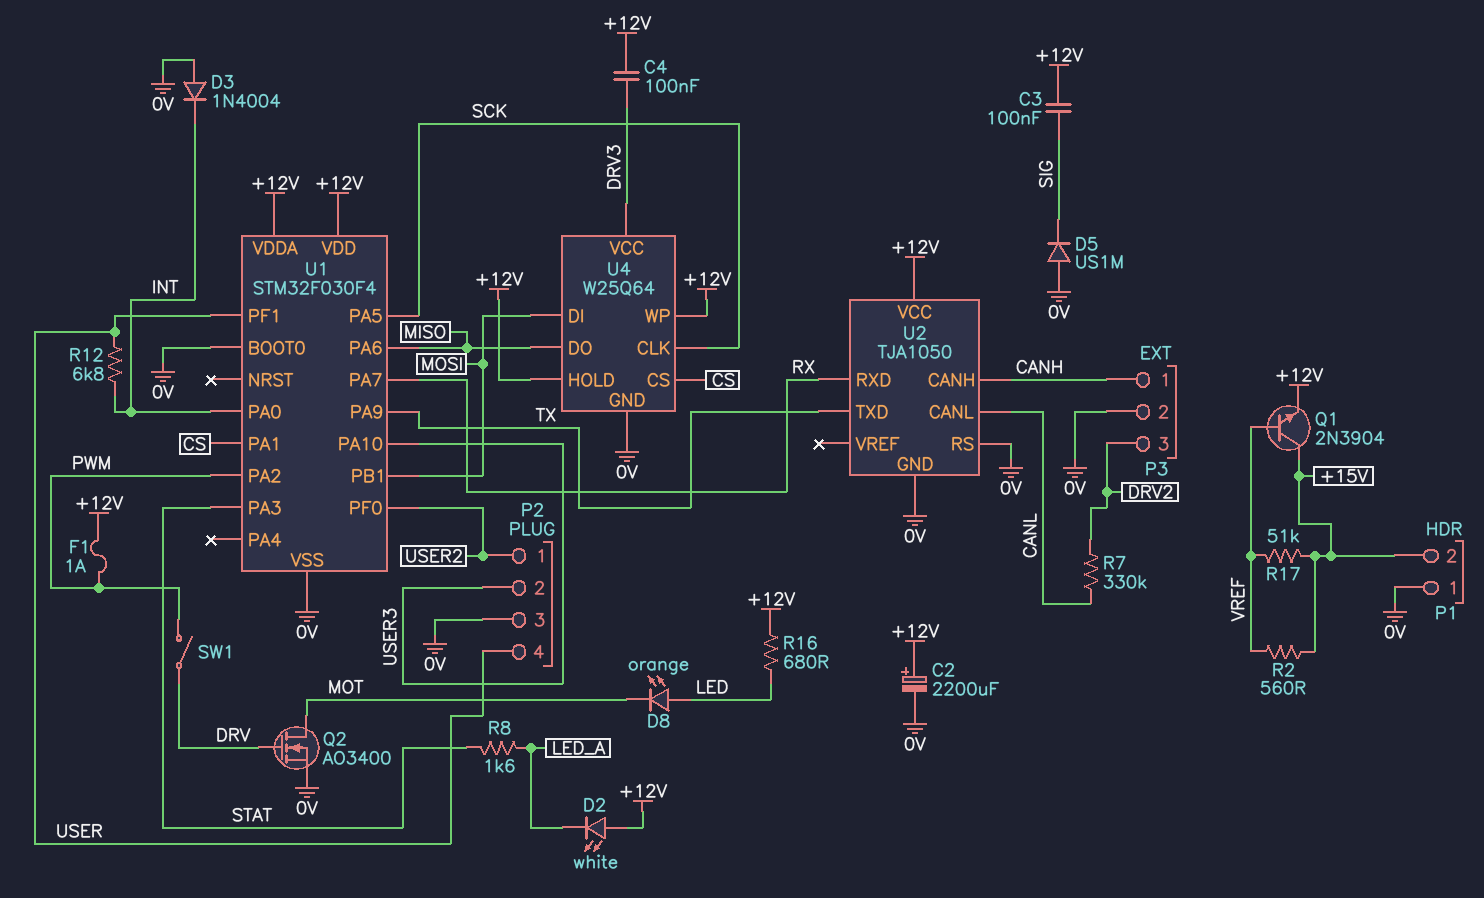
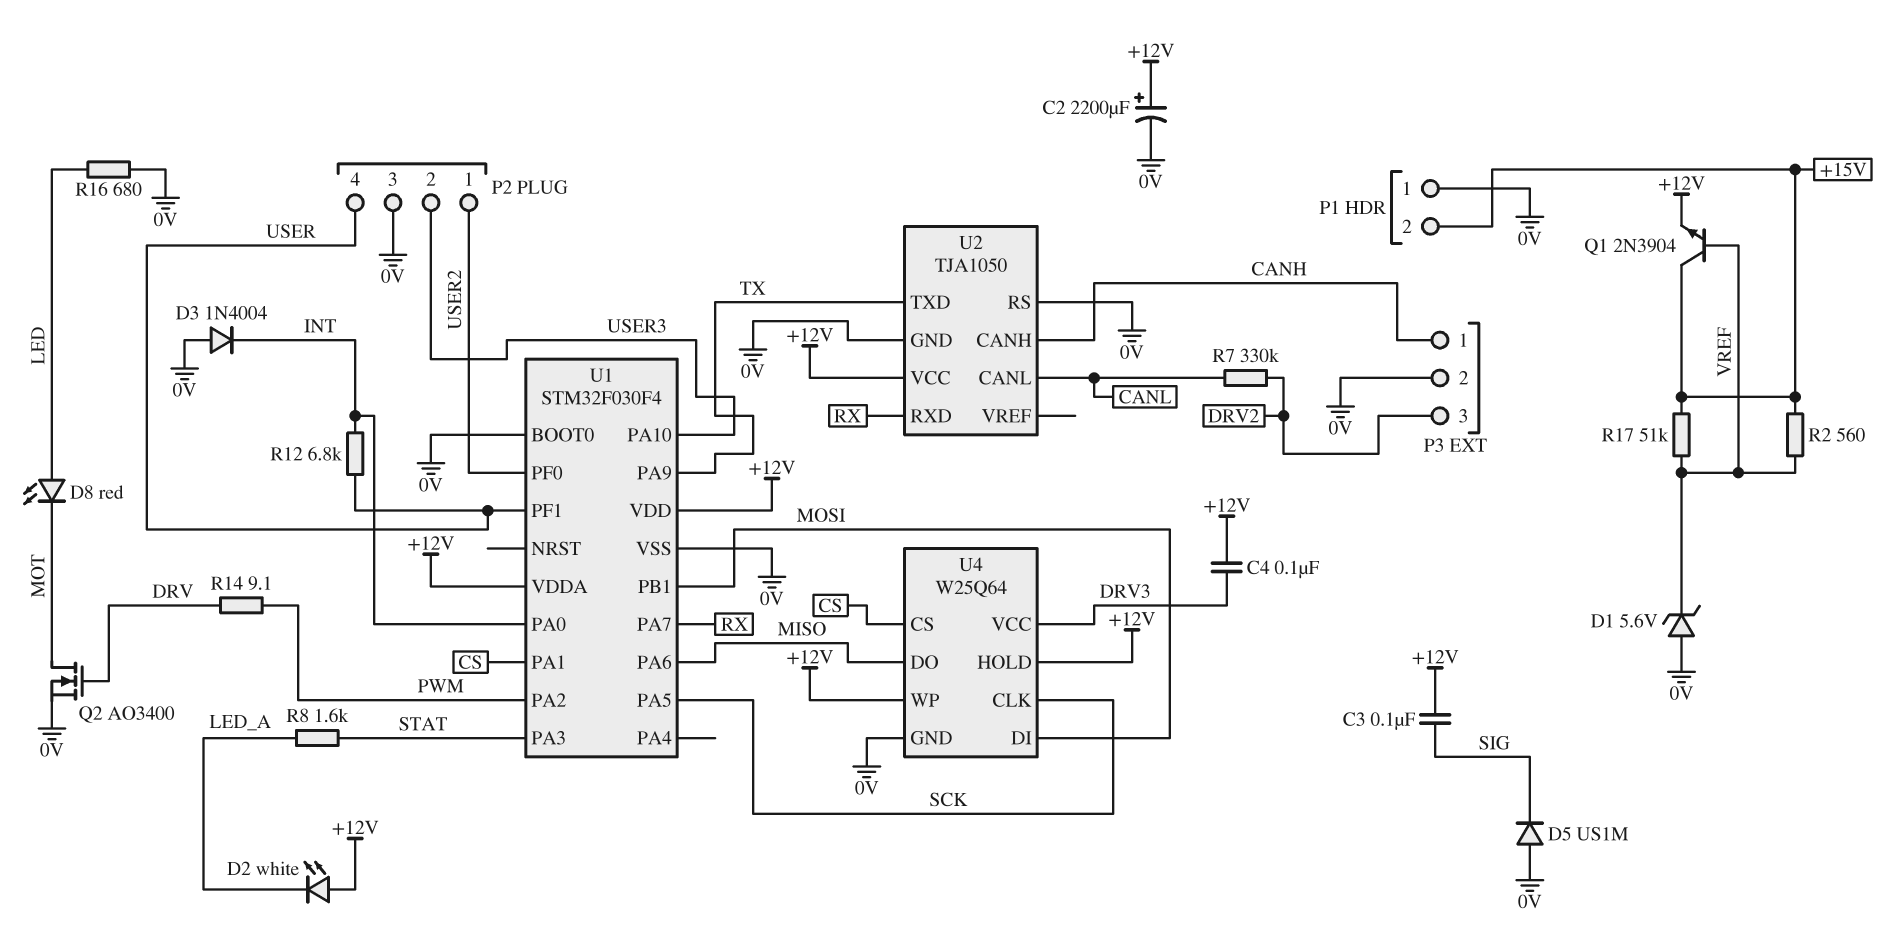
D1: none -> zener 5.6V (A 0V, K VREF)
D8: LED orange (A LED, K MOT) -> LED red (A LED, K MOT)
F1: 1A (+12V, PWM) -> none
R14: none -> 9.1 (DRV, PWM)
R16: 680 (+12V, LED) -> 680 (0V, LED)
SW1: switch (DRV, PWM) -> none

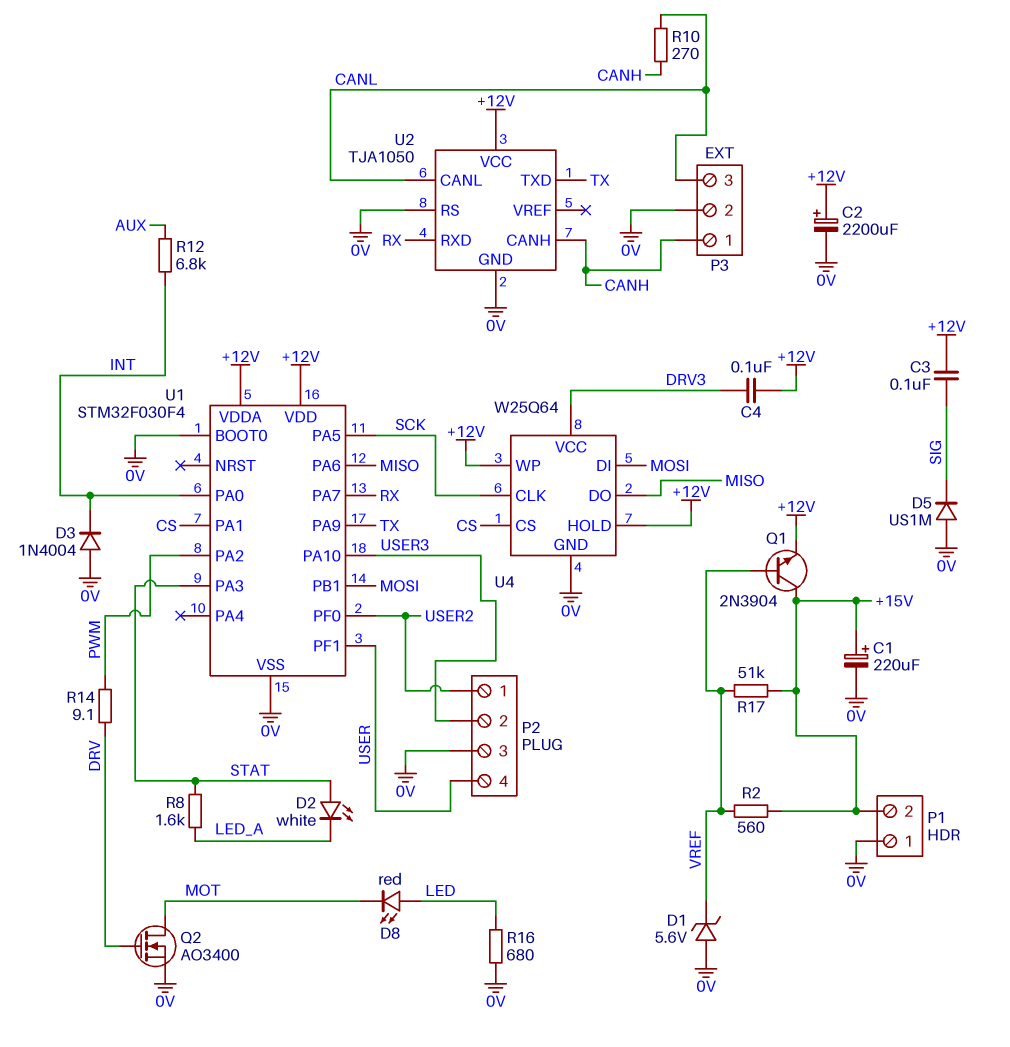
C1: none -> 220uF (plus +15V, minus 0V)
D2: LED white (A +12V, K LED_A) -> LED white (A STAT, K LED_A)
P3 pin 3: DRV2 -> CANL
R7: 330k (CANL, DRV2) -> none
R10: none -> 270 (CANH, CANL)
R12: 6.8k (INT, USER) -> 6.8k (AUX, INT)

